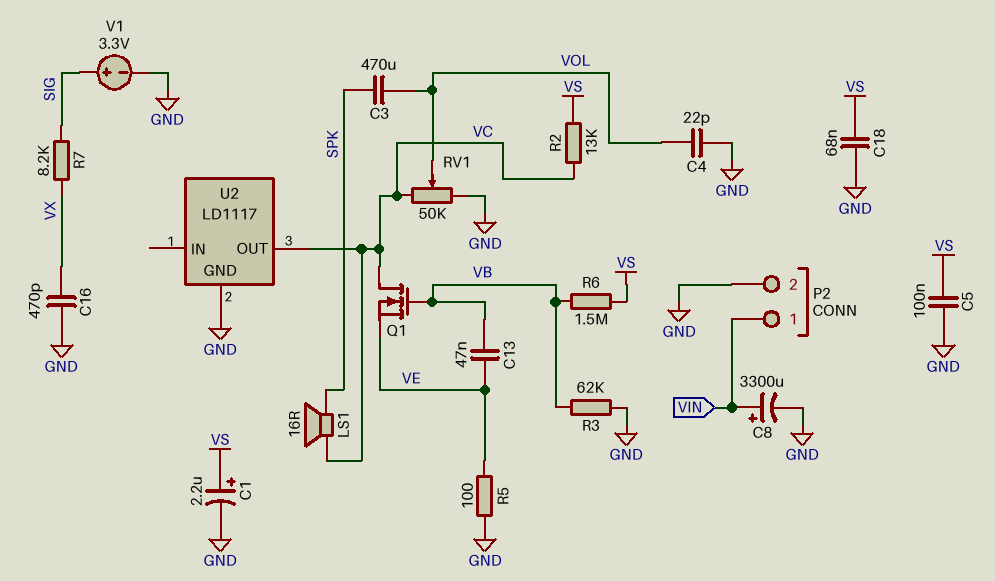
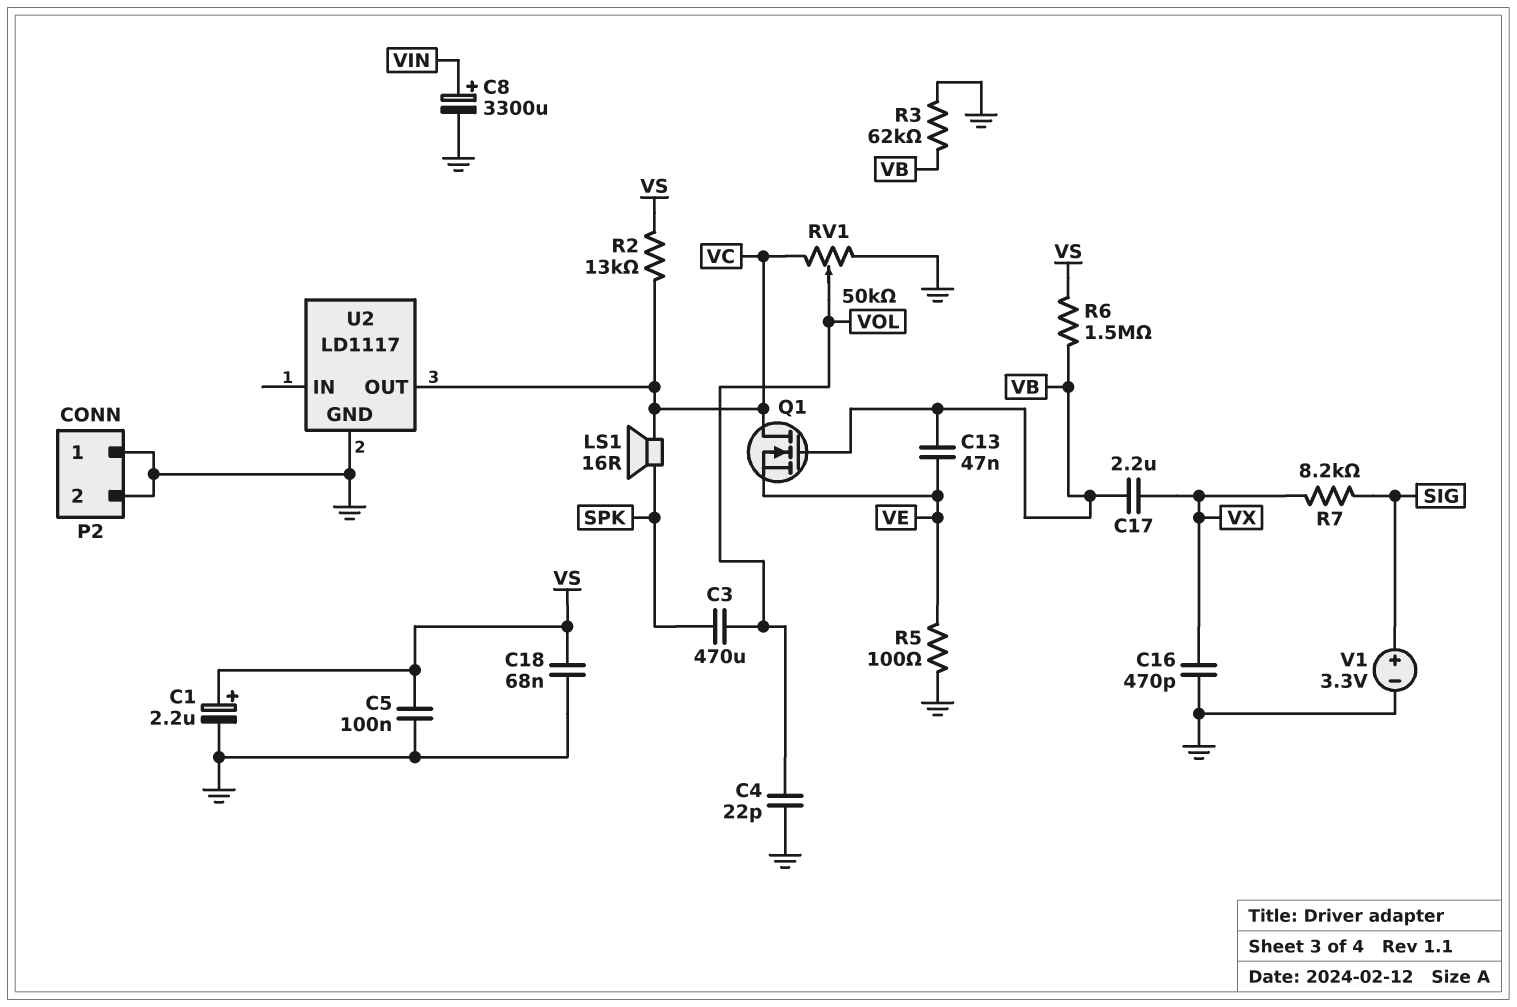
C17: none -> 2.2uF (VB, VX)
P2 pin 1: VIN -> GND

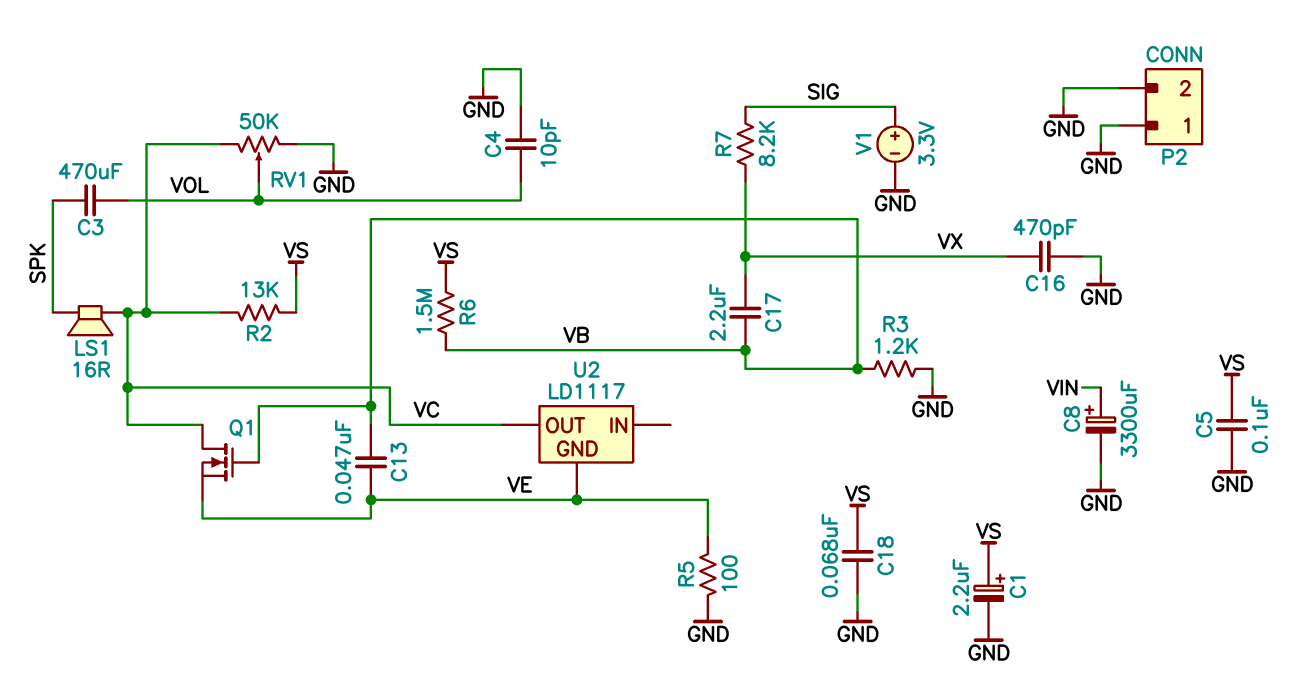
C4: 22pF (GND, VOL) -> 10pF (GND, VOL)
R3: 62k (GND, VB) -> 1.2k (GND, VB)
U2 pin GND: GND -> VE

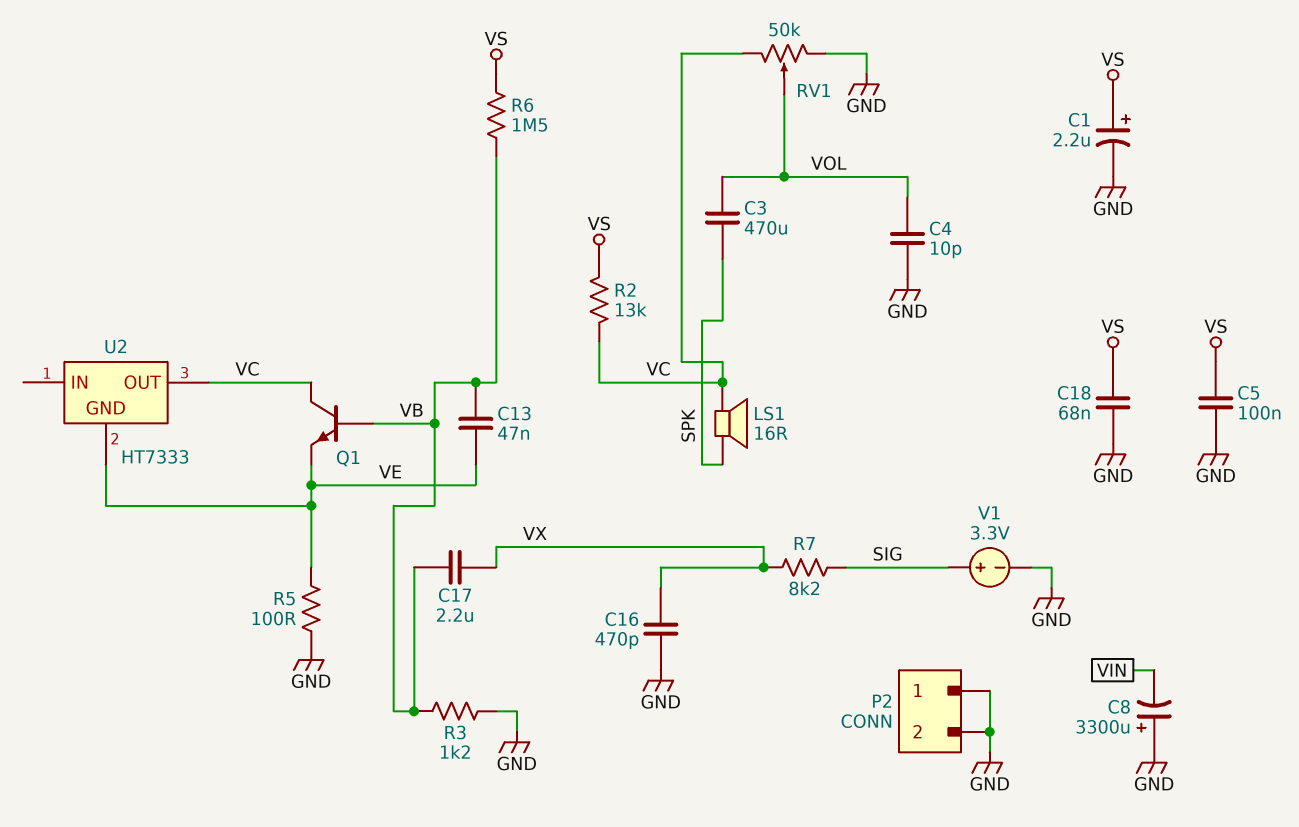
C8: 3300uF (plus VIN, minus GND) -> 3300uF (plus GND, minus VIN)
Q1: NMOS (G VB, D VC, S VE) -> NPN (B VB, C VC, E VE)
U2: LD1117 -> HT7333

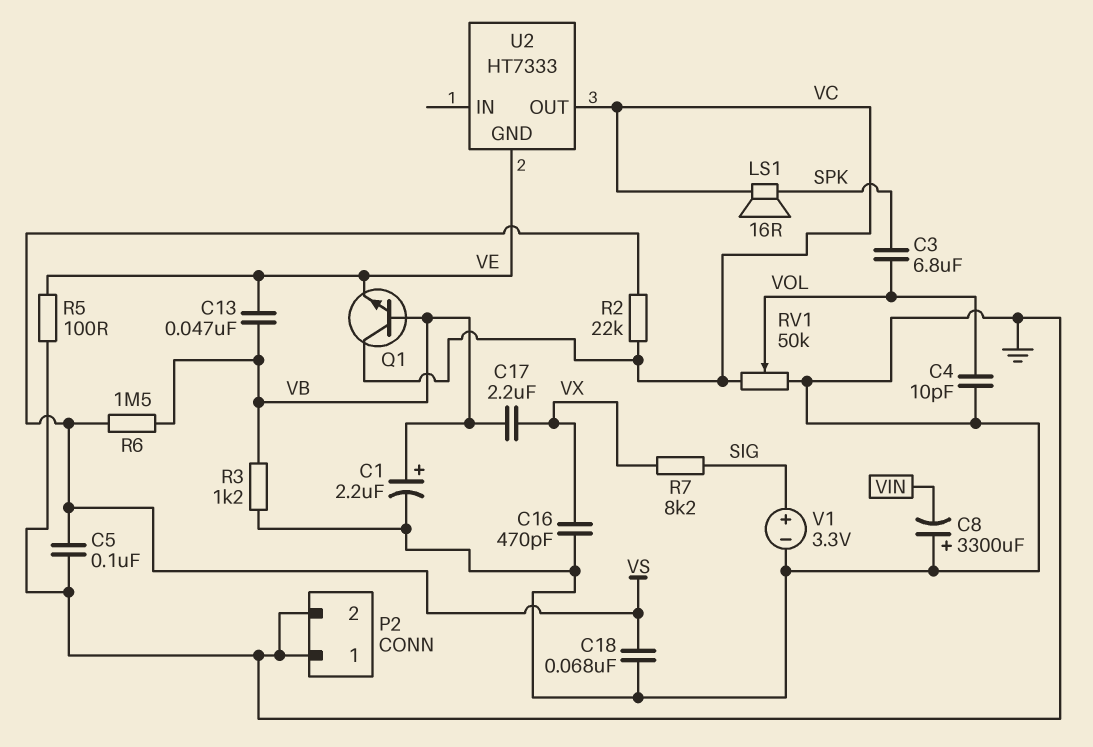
C1: 2.2uF (plus VS, minus GND) -> 2.2uF (plus VB, minus GND)
C3: 470uF (SPK, VOL) -> 6.8uF (SPK, VOL)
R2: 13k (VC, VS) -> 22k (VC, VS)

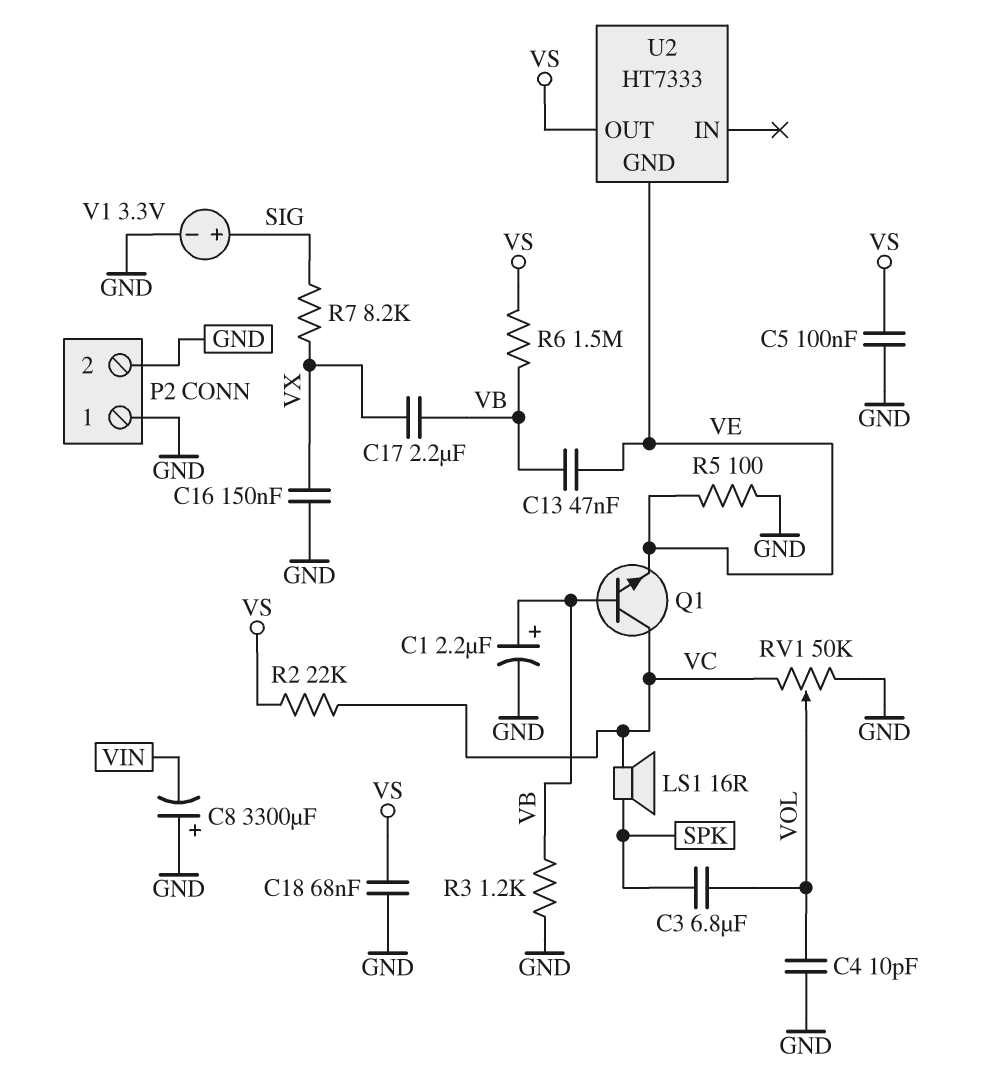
C16: 470pF (GND, VX) -> 150nF (GND, VX)
U2 pin OUT: VC -> VS

